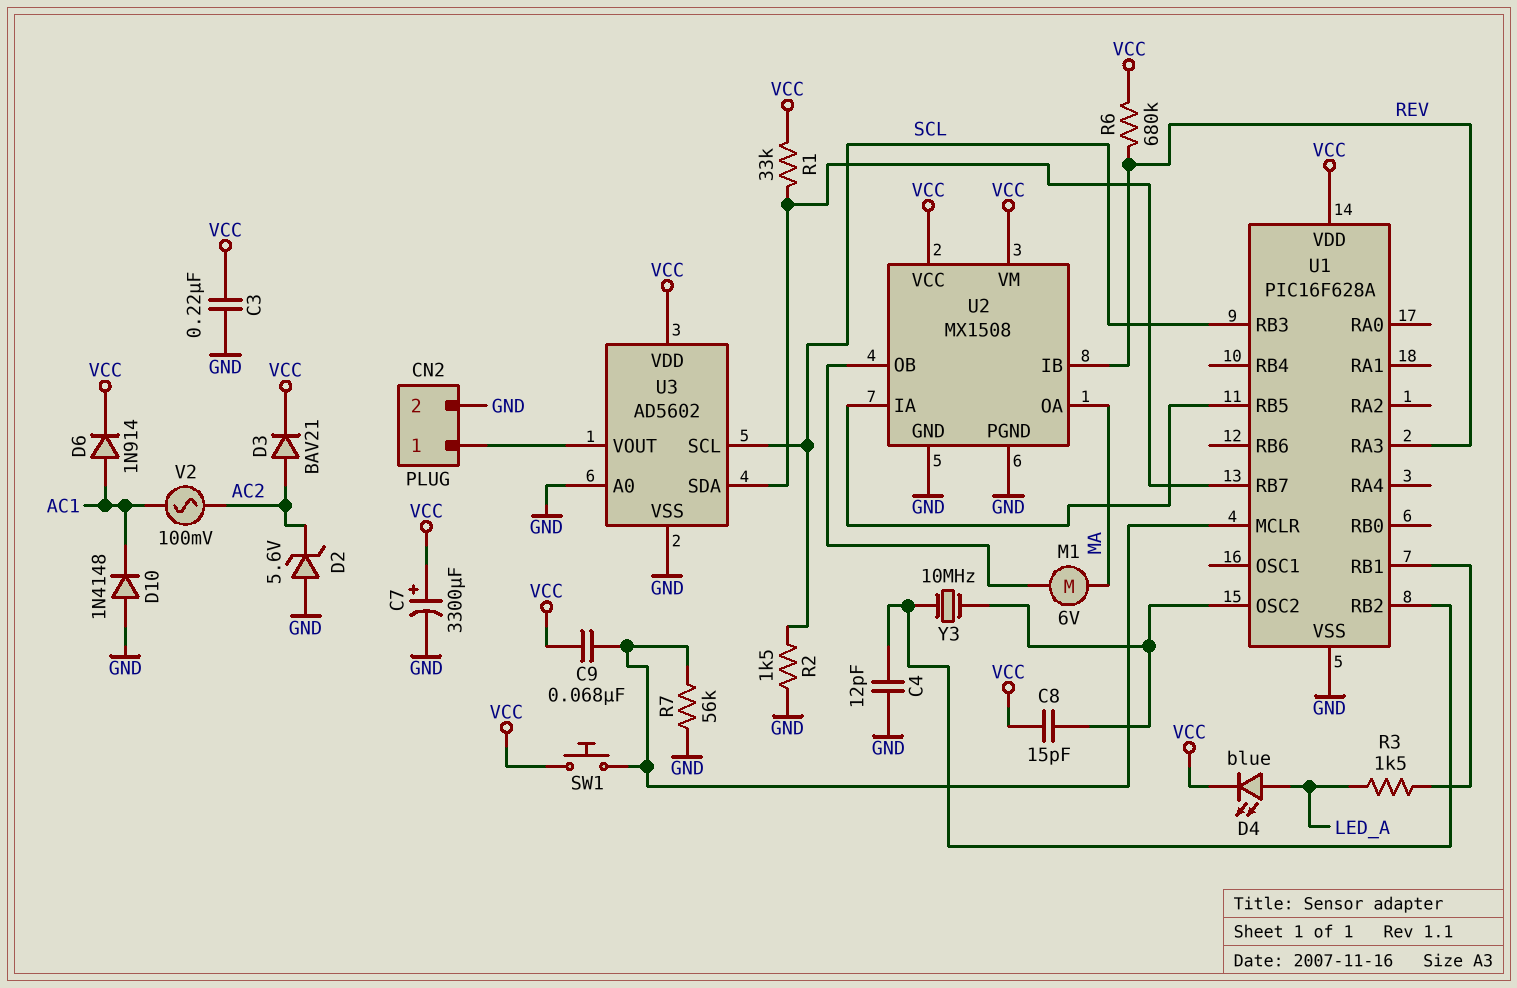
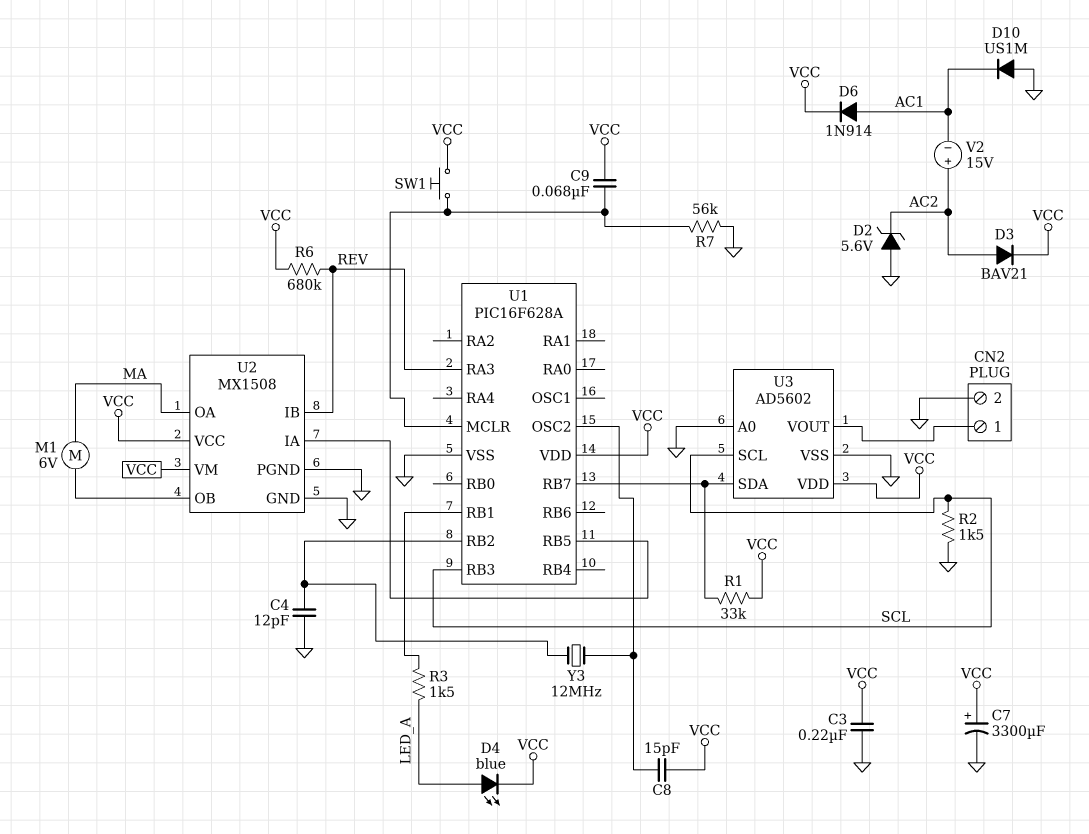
D10: diode 1N4148 (A GND, K AC1) -> diode US1M (A GND, K AC1)
V2: AC 100mV (AC1, AC2) -> 15V (plus AC2, minus AC1)
Y3: 10MHz (U1/OSC2, U1/RB2) -> 12MHz (U1/OSC2, U1/RB2)

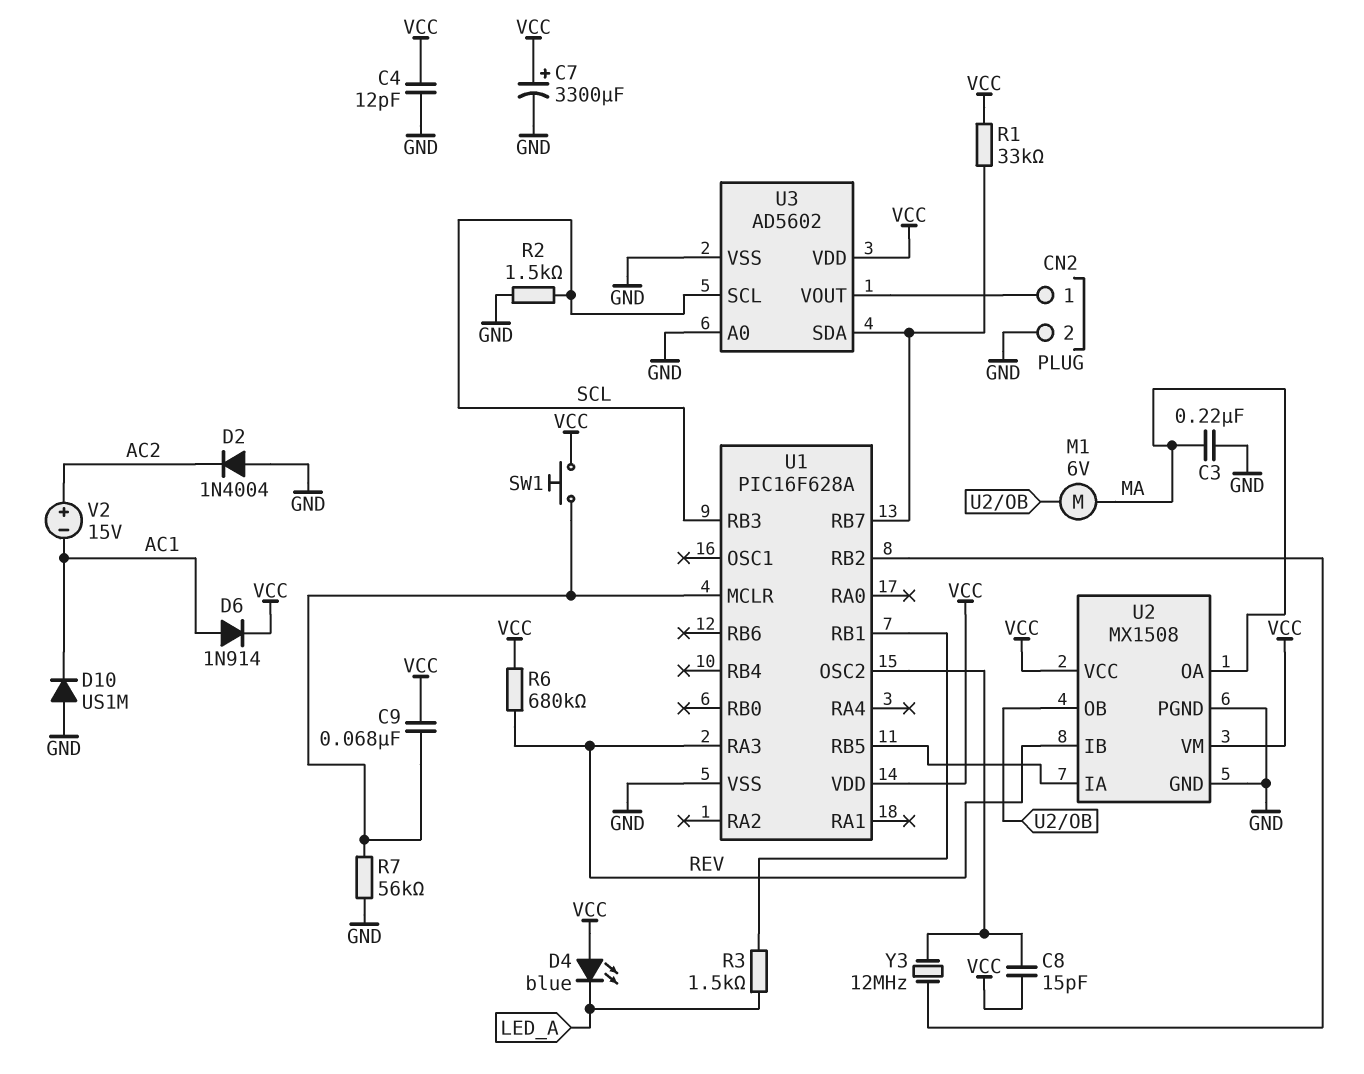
C3: 220nF (GND, VCC) -> 220nF (GND, MA)
C4: 12pF (GND, U1/RB2) -> 12pF (GND, VCC)
D2: zener 5.6V (A GND, K AC2) -> diode 1N4004 (A GND, K AC2)
D3: diode BAV21 (A AC2, K VCC) -> none
D4: LED blue (A LED_A, K VCC) -> LED blue (A VCC, K LED_A)

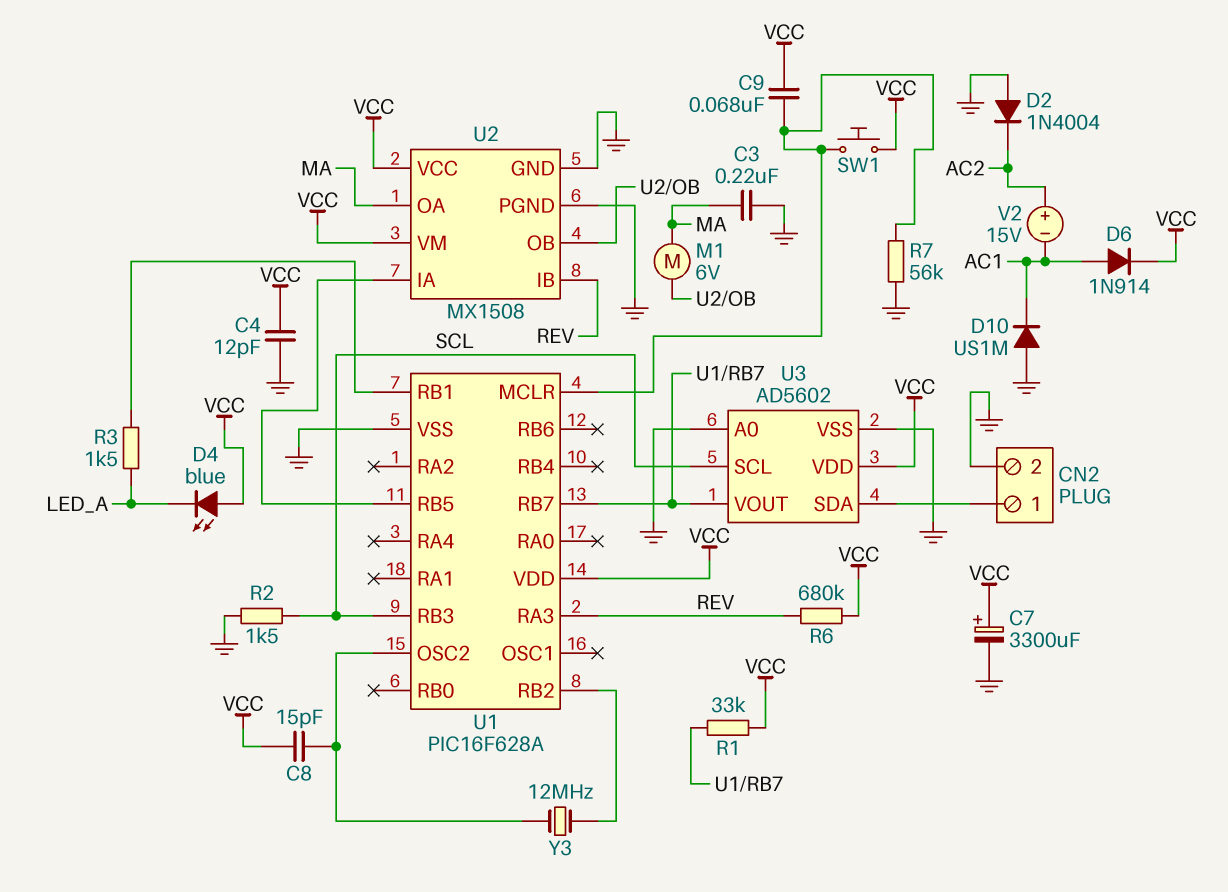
U3 pin SDA: U1/RB7 -> CN2/1
U3 pin VOUT: CN2/1 -> U1/RB7

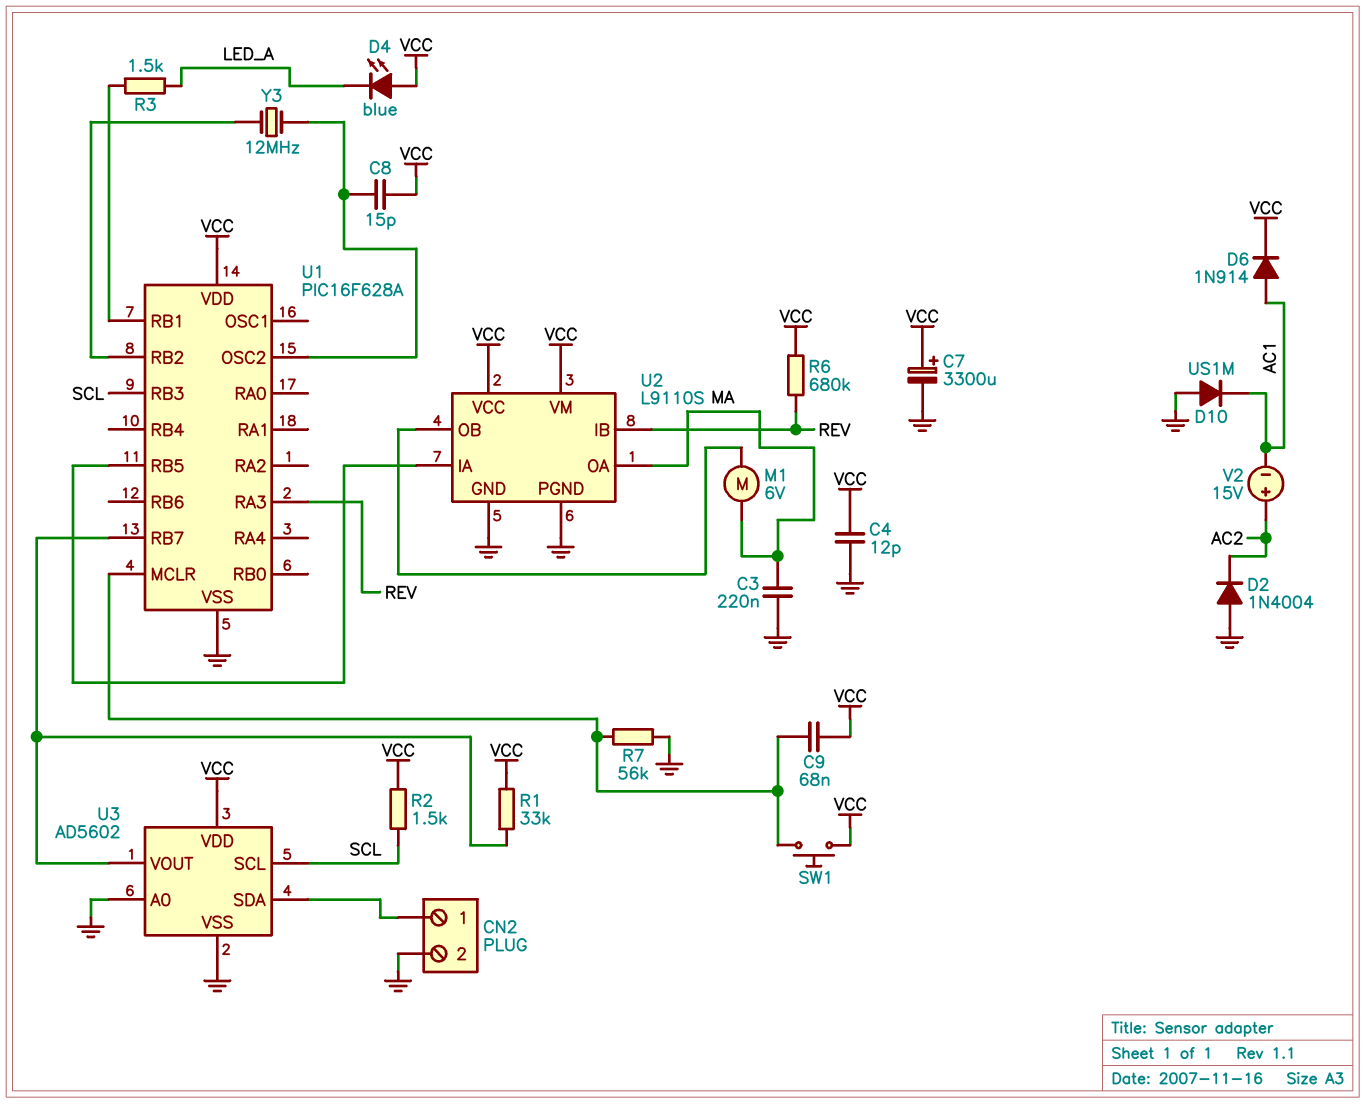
R2: 1.5k (GND, SCL) -> 1.5k (SCL, VCC)
U2: MX1508 -> L9110S

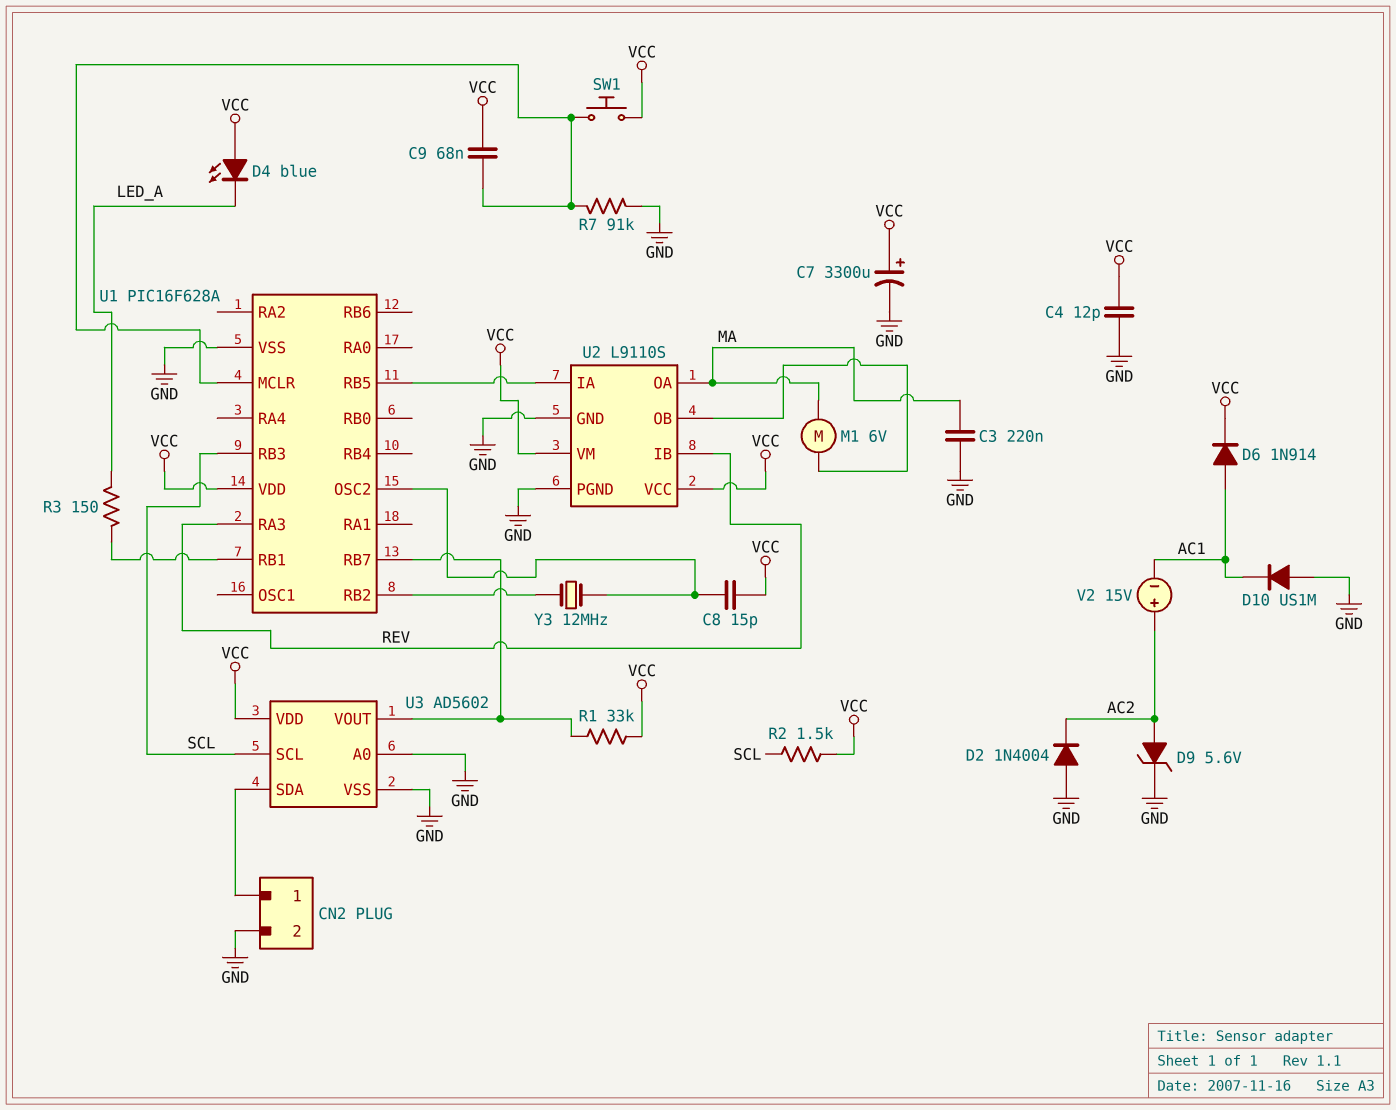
D9: none -> zener 5.6V (A AC2, K GND)
R3: 1.5k (LED_A, U1/RB1) -> 150 (LED_A, U1/RB1)
R6: 680k (REV, VCC) -> none
R7: 56k (GND, U1/MCLR) -> 91k (GND, U1/MCLR)

